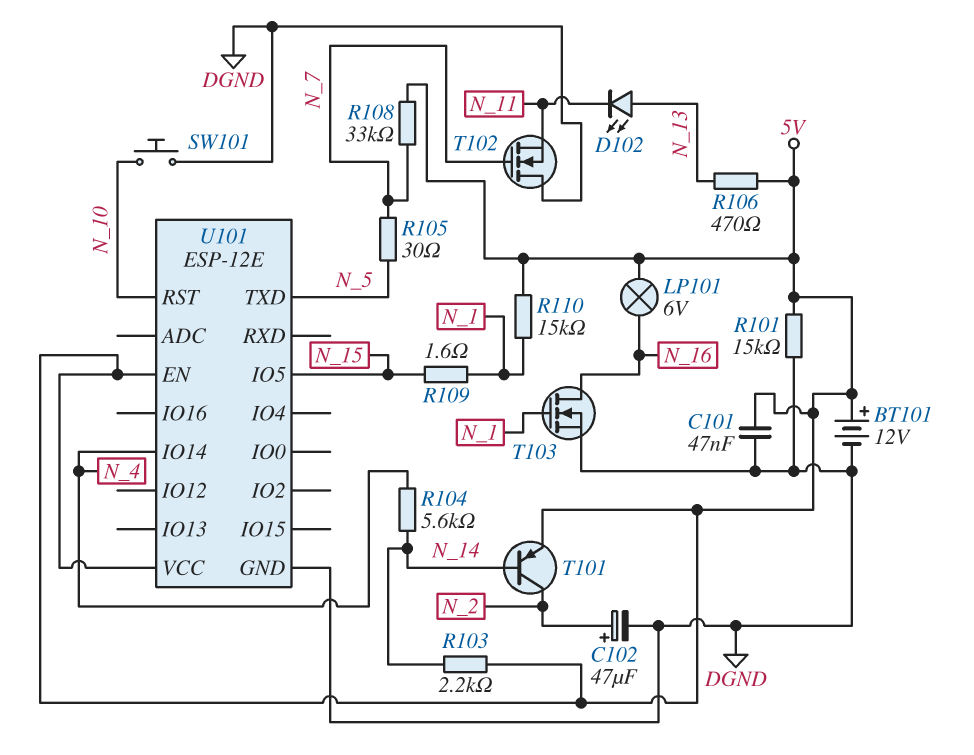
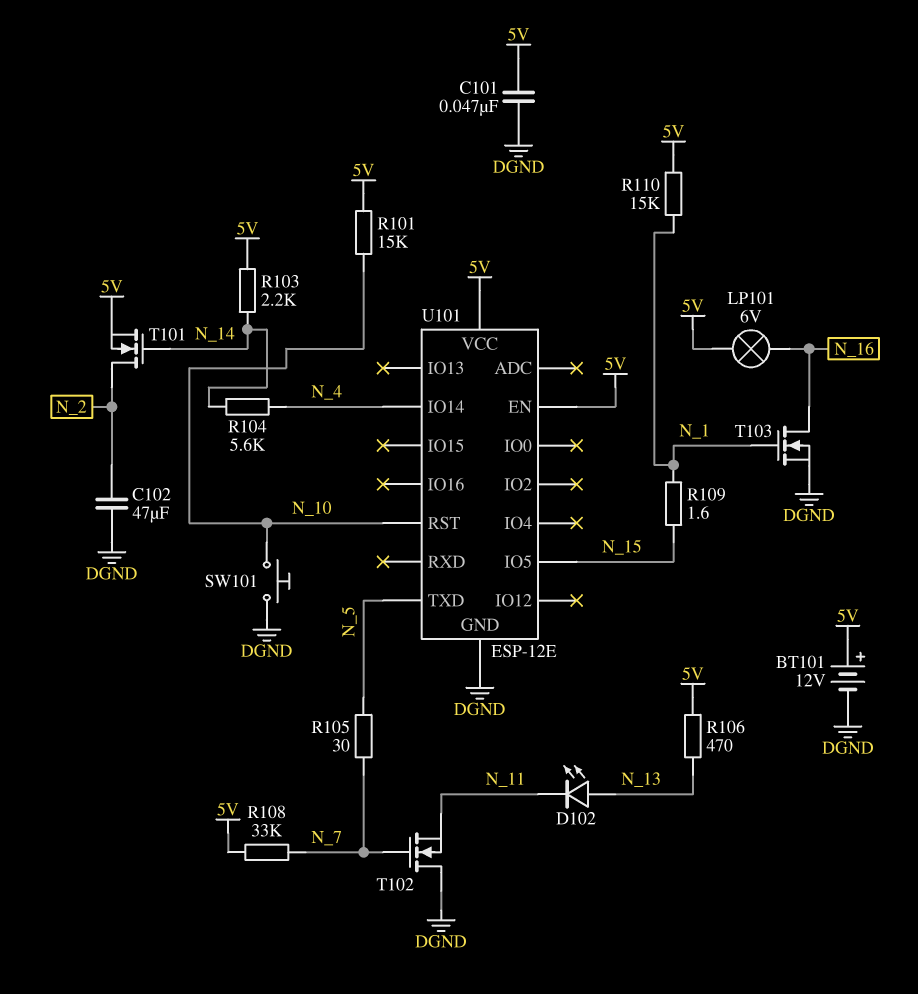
C102: 47uF (plus N_2, minus DGND) -> 47uF (DGND, N_2)
R101: 15k (5V, DGND) -> 15k (5V, N_10)
T101: PNP (B N_14, C N_2, E 5V) -> NMOS (G N_14, D N_2, S 5V)

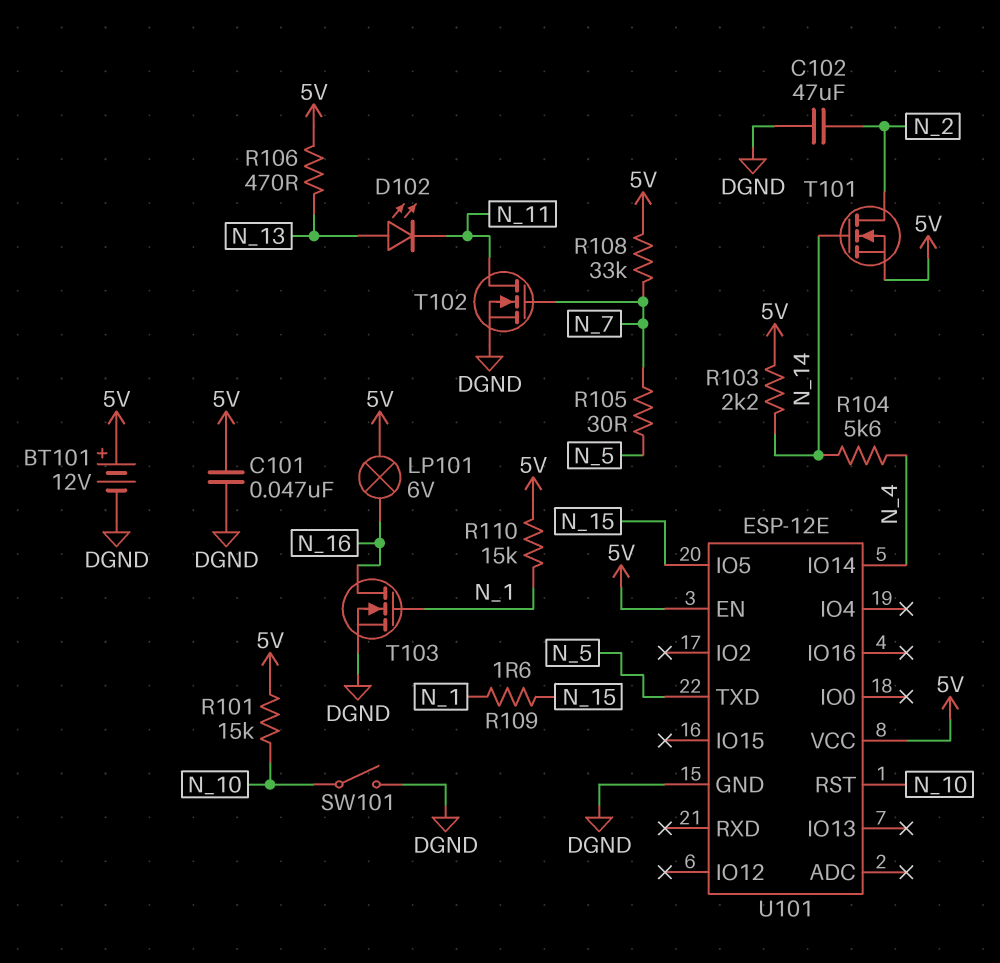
SW101: button (DGND, N_10) -> switch (DGND, N_10)
T102: NMOS (G N_7, D DGND, S N_11) -> NMOS (G N_7, D N_11, S DGND)

